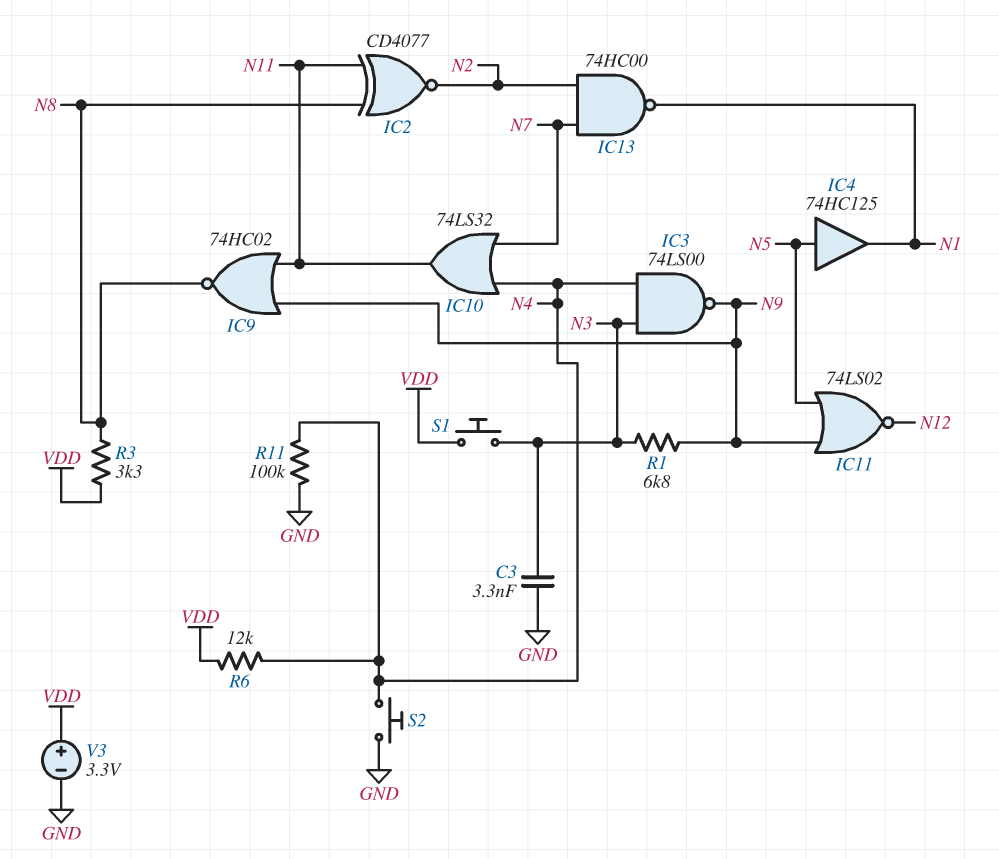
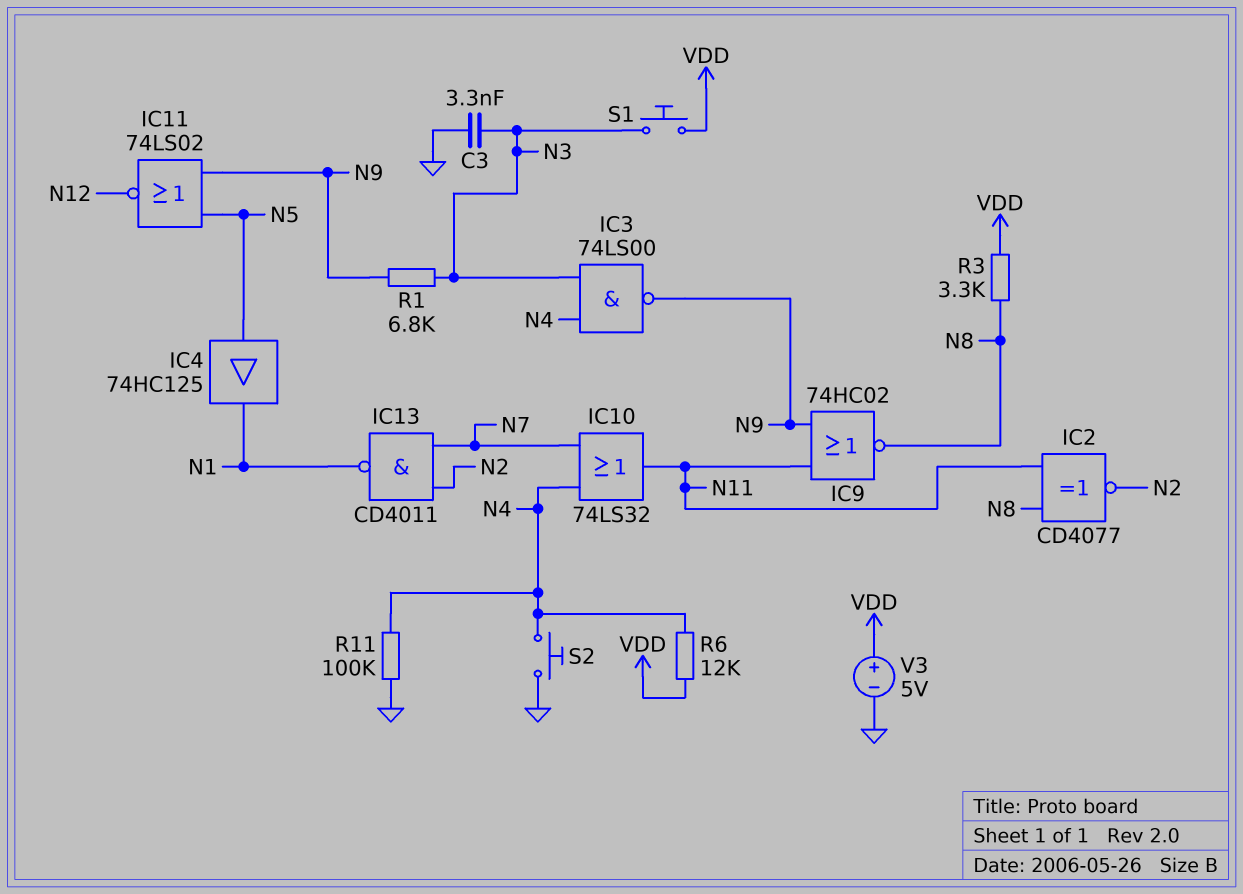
IC13: NAND 74HC00 (in N2, in N7, out N1) -> NAND CD4011 (in N2, in N7, out N1)
V3: 3.3V (plus VDD, minus GND) -> 5V (plus VDD, minus GND)

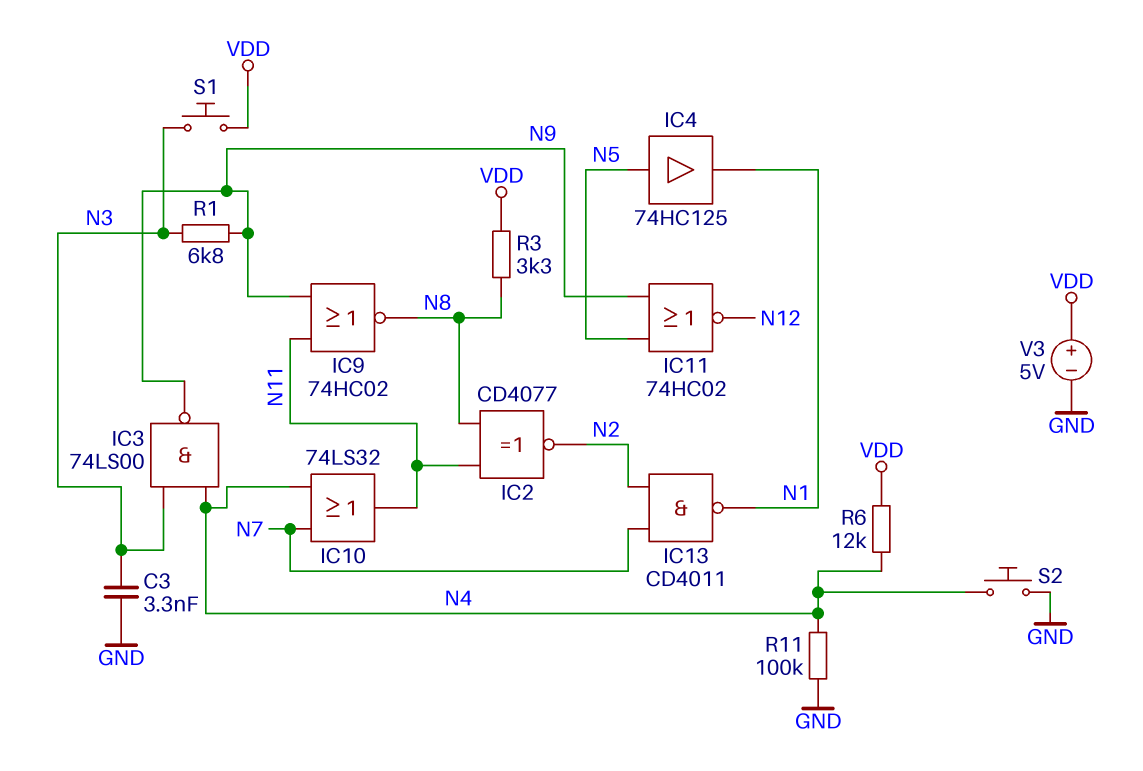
IC11: NOR 74LS02 (in N5, in N9, out N12) -> NOR 74HC02 (in N5, in N9, out N12)

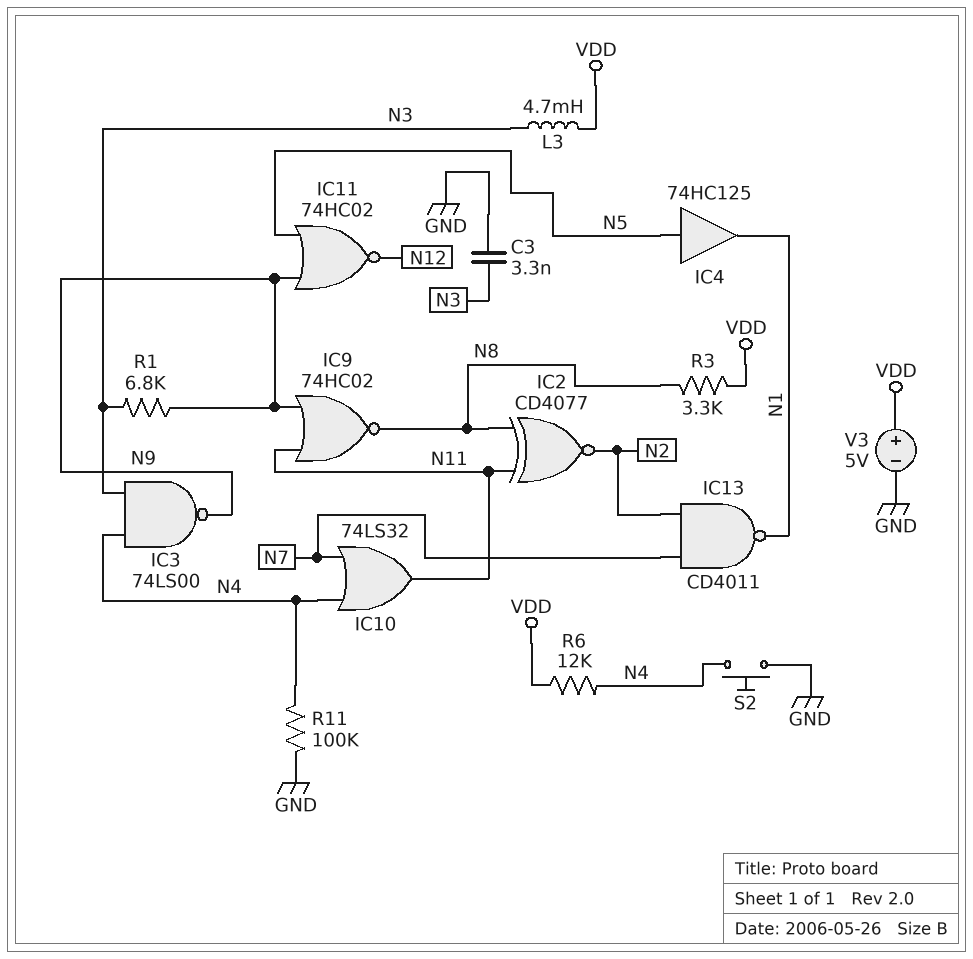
L3: none -> 4.7mH (N3, VDD)
S1: button (N3, VDD) -> none

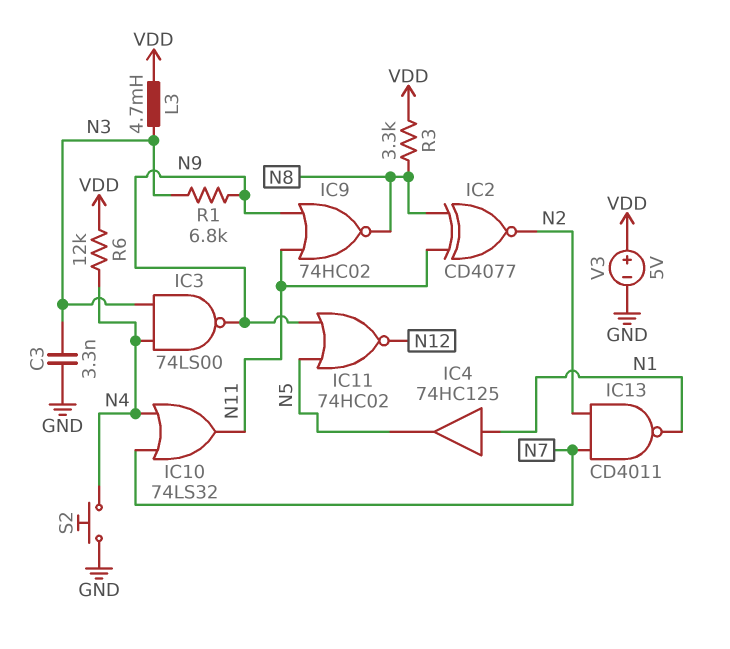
IC4: buffer 74HC125 (in N5, out N1) -> buffer 74HC125 (in N1, out N5)
R11: 100k (GND, N4) -> none

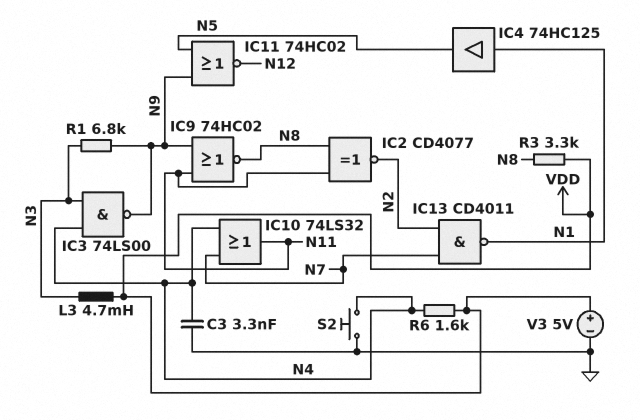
C3: 3.3nF (GND, N3) -> 3.3nF (GND, N4)
R6: 12k (N4, VDD) -> 1.6k (N4, VDD)

